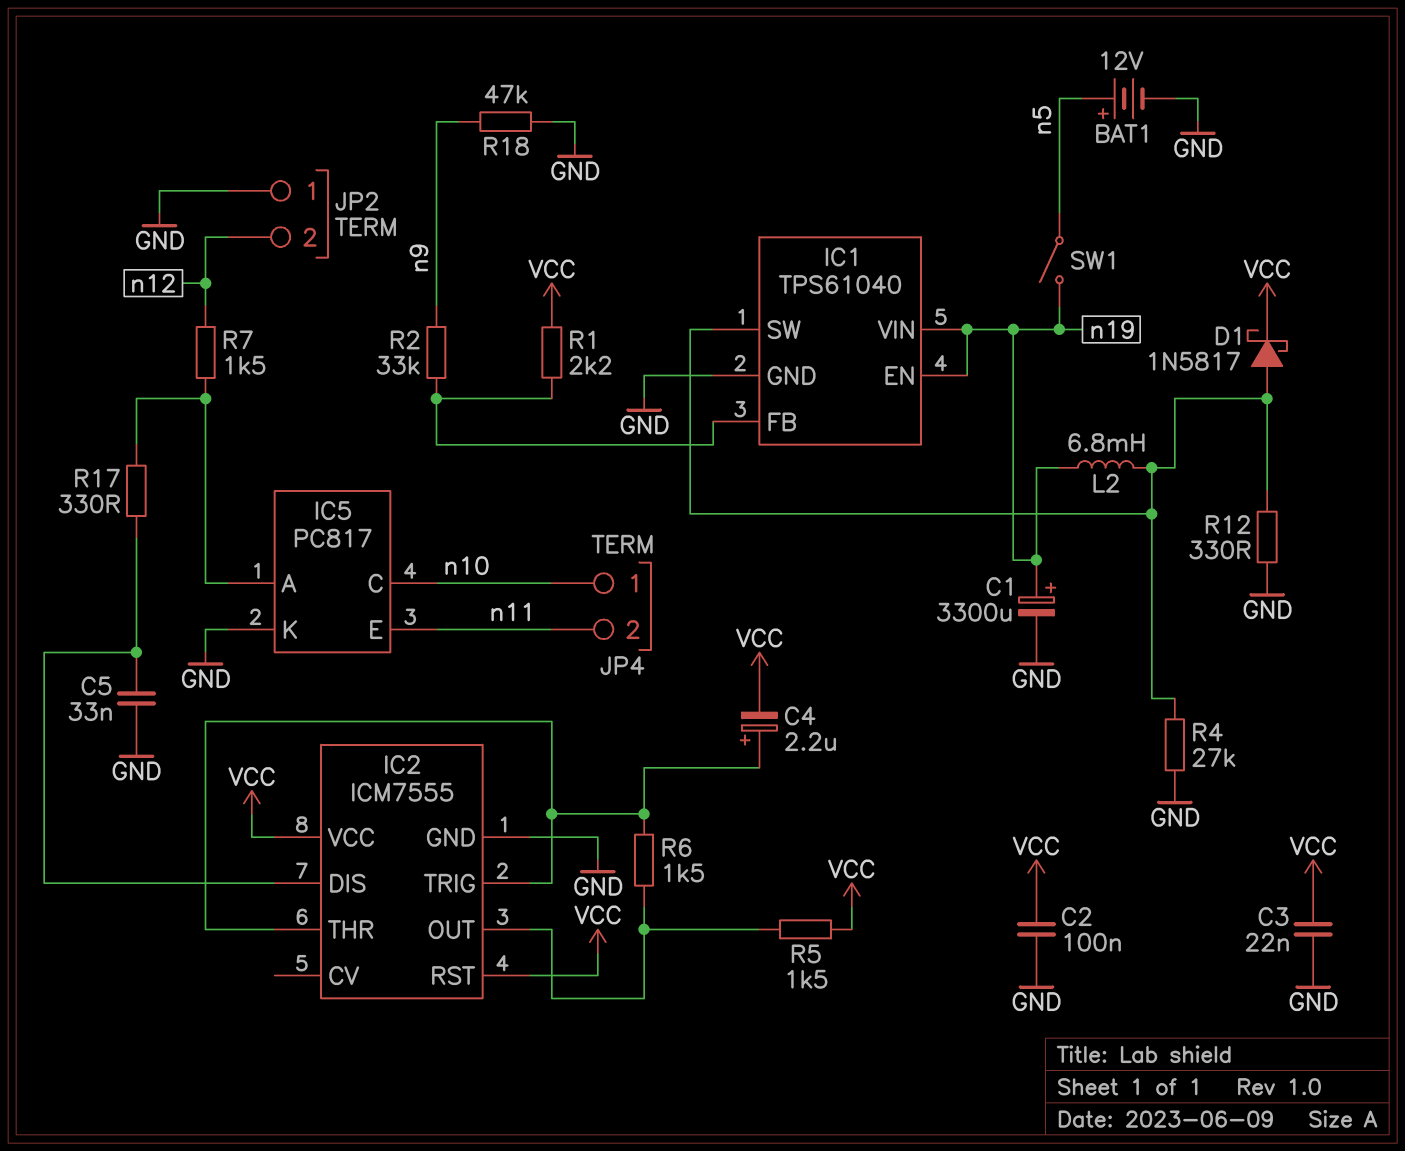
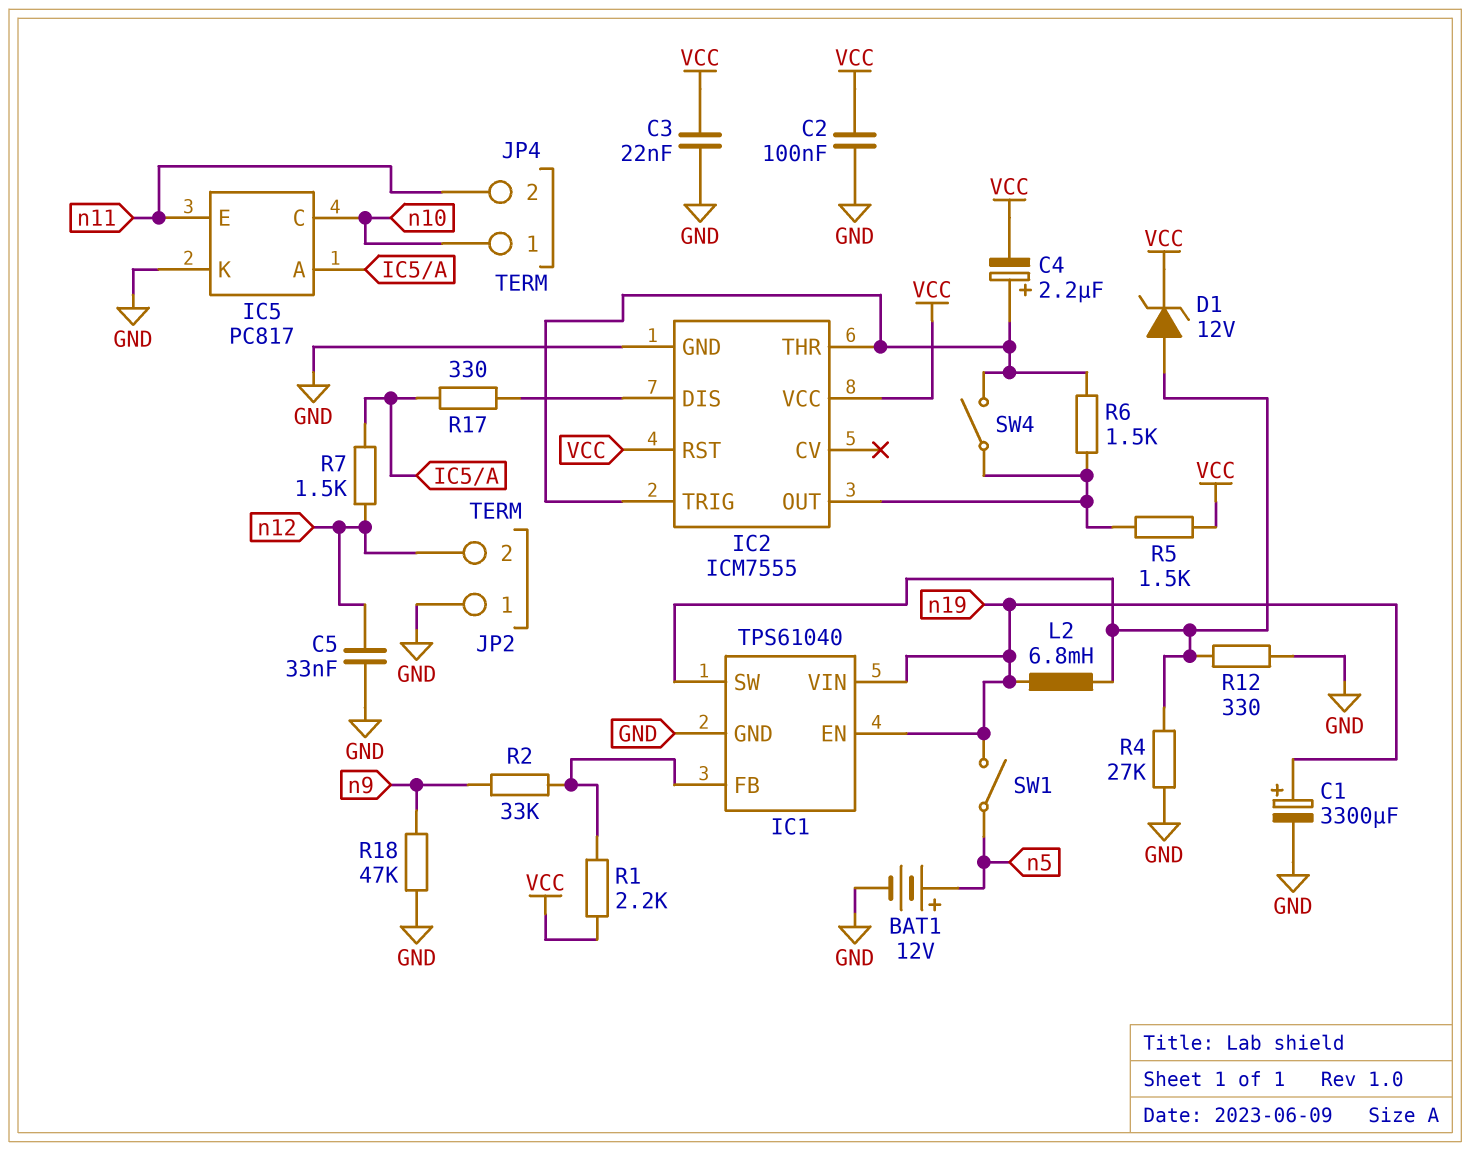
C5: 33nF (GND, IC2/DIS) -> 33nF (GND, n12)
D1: schottky 1N5817 (A IC1/SW, K VCC) -> zener 12V (A IC1/SW, K VCC)
SW4: none -> switch (IC2/OUT, IC2/THR)

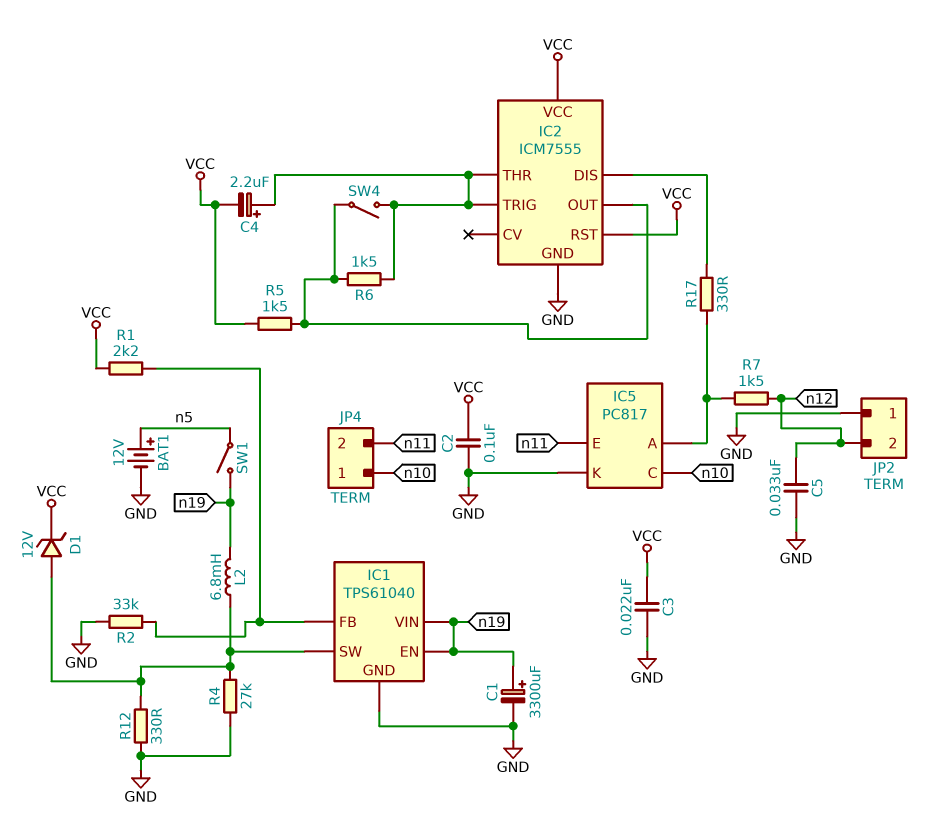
R2: 33k (IC1/FB, n9) -> 33k (GND, IC1/FB)
R18: 47k (GND, n9) -> none

